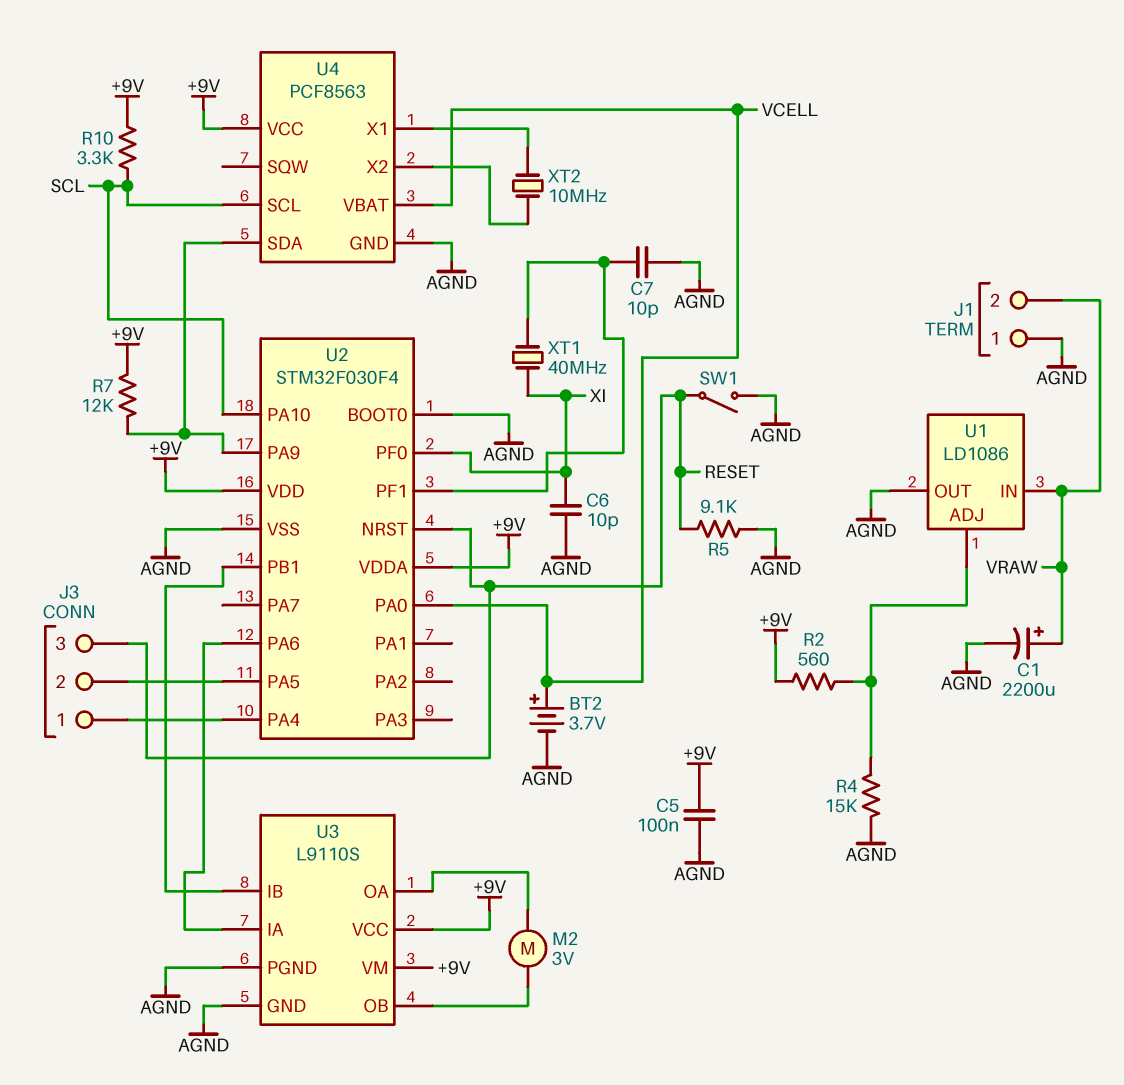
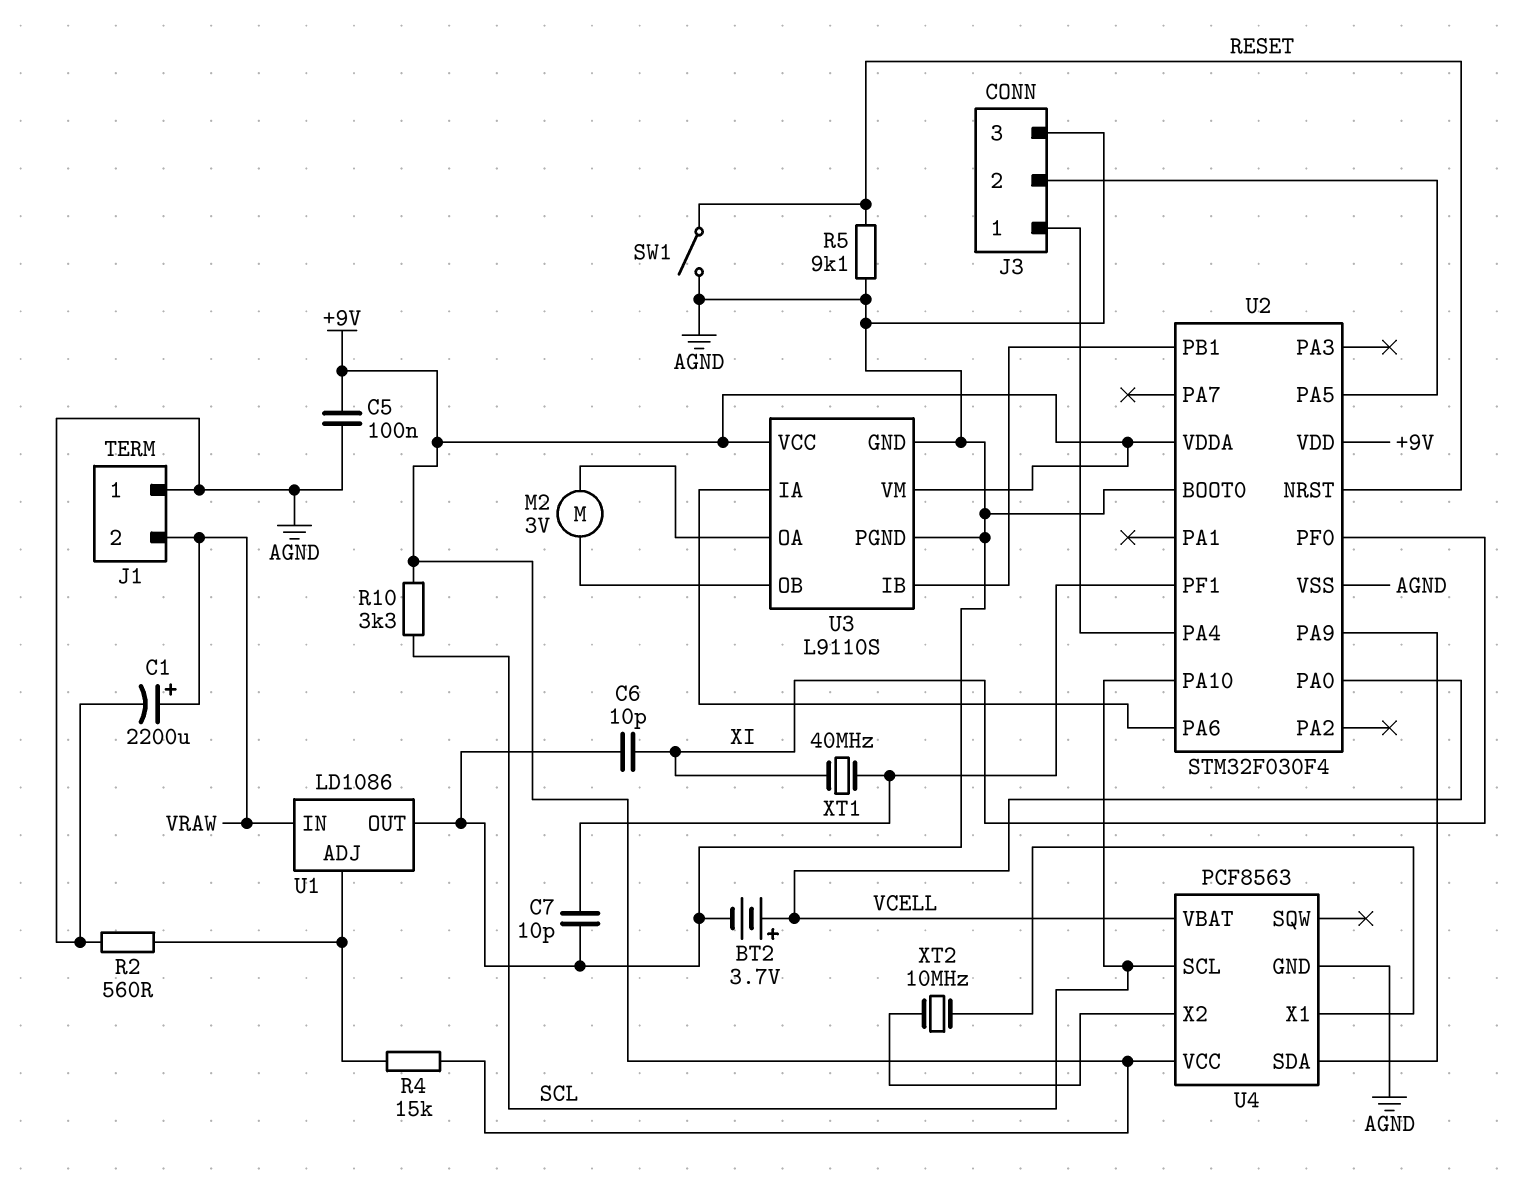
J3 pin 3: RESET -> AGND
R2: 560 (+9V, U1/ADJ) -> 560 (AGND, U1/ADJ)
R4: 15k (AGND, U1/ADJ) -> 15k (+9V, U1/ADJ)
R7: 12k (+9V, U2/PA9) -> none

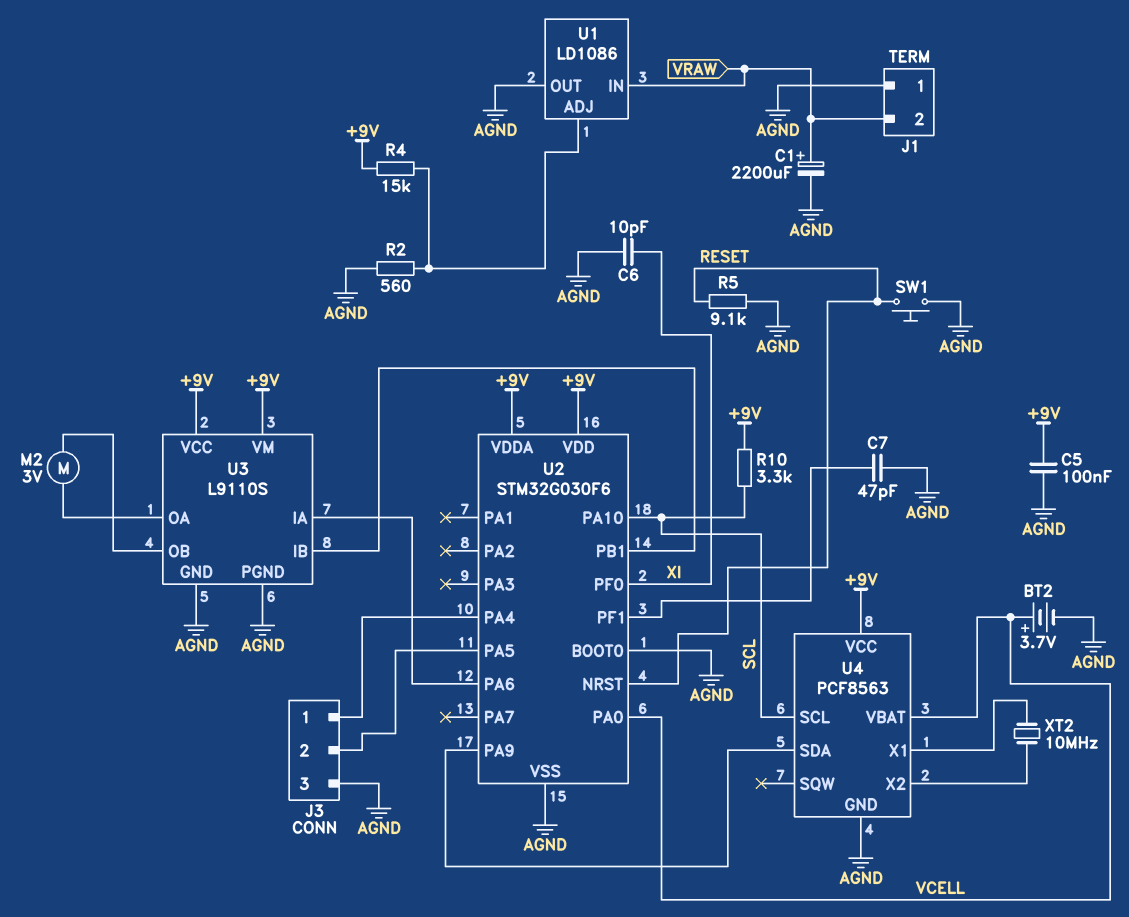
C7: 10pF (AGND, U2/PF1) -> 47pF (AGND, U2/PF1)
SW1: switch (AGND, RESET) -> button (AGND, RESET)
U2: STM32F030F4 -> STM32G030F6
XT1: 40MHz (U2/PF1, XI) -> none

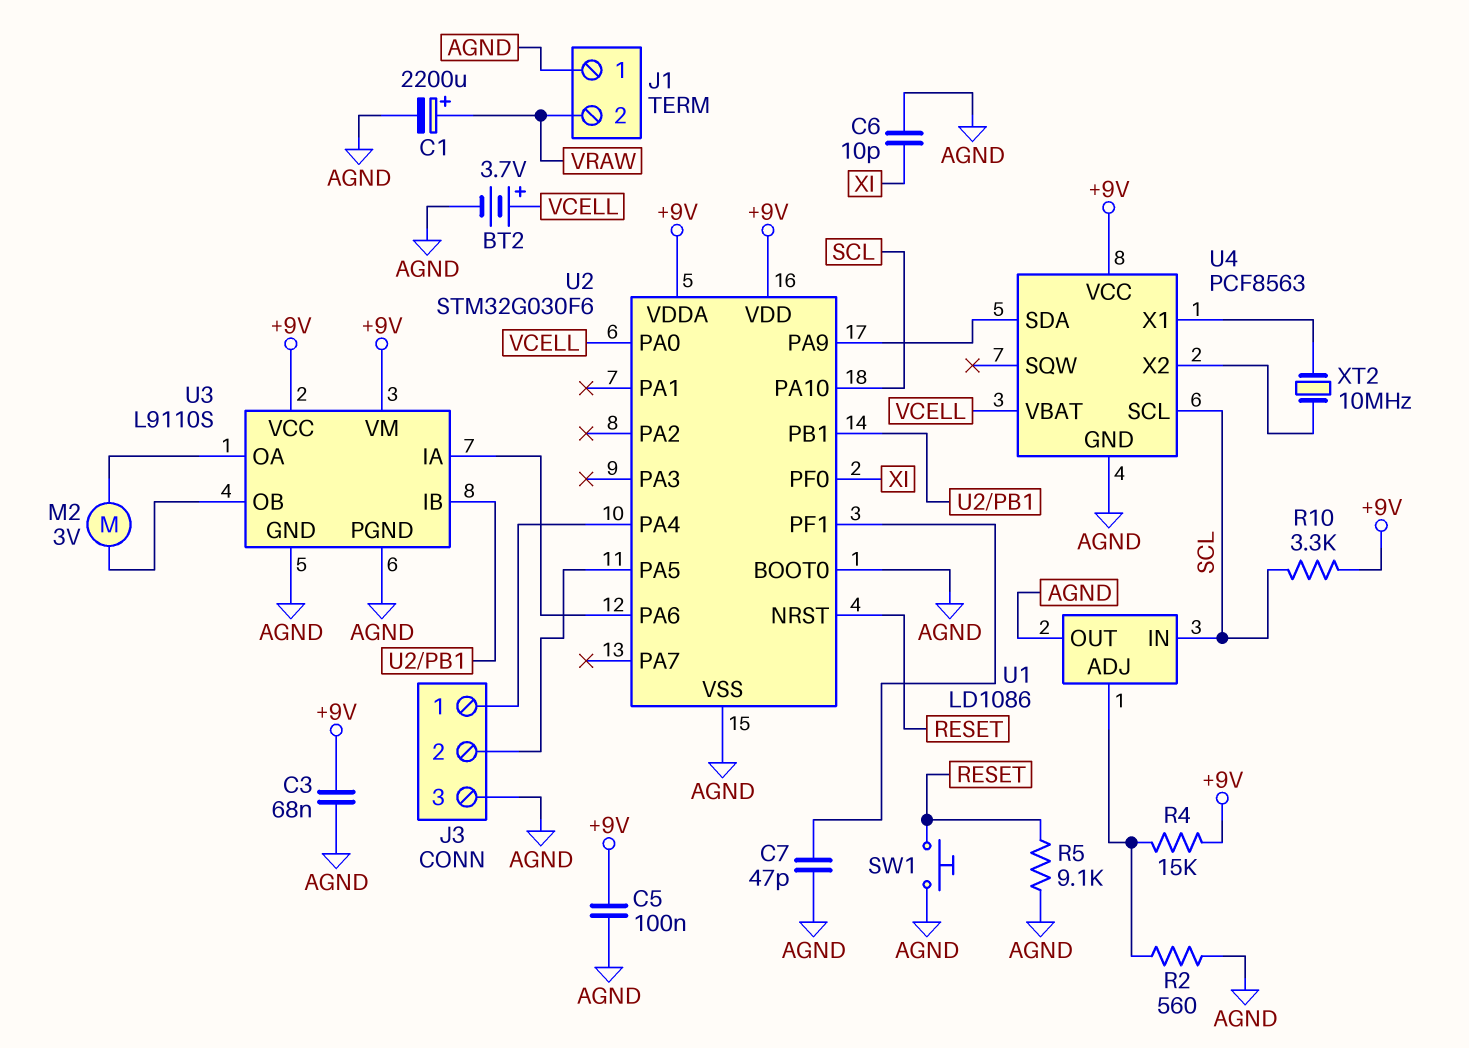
C3: none -> 68nF (+9V, AGND)
U1 pin IN: VRAW -> SCL

